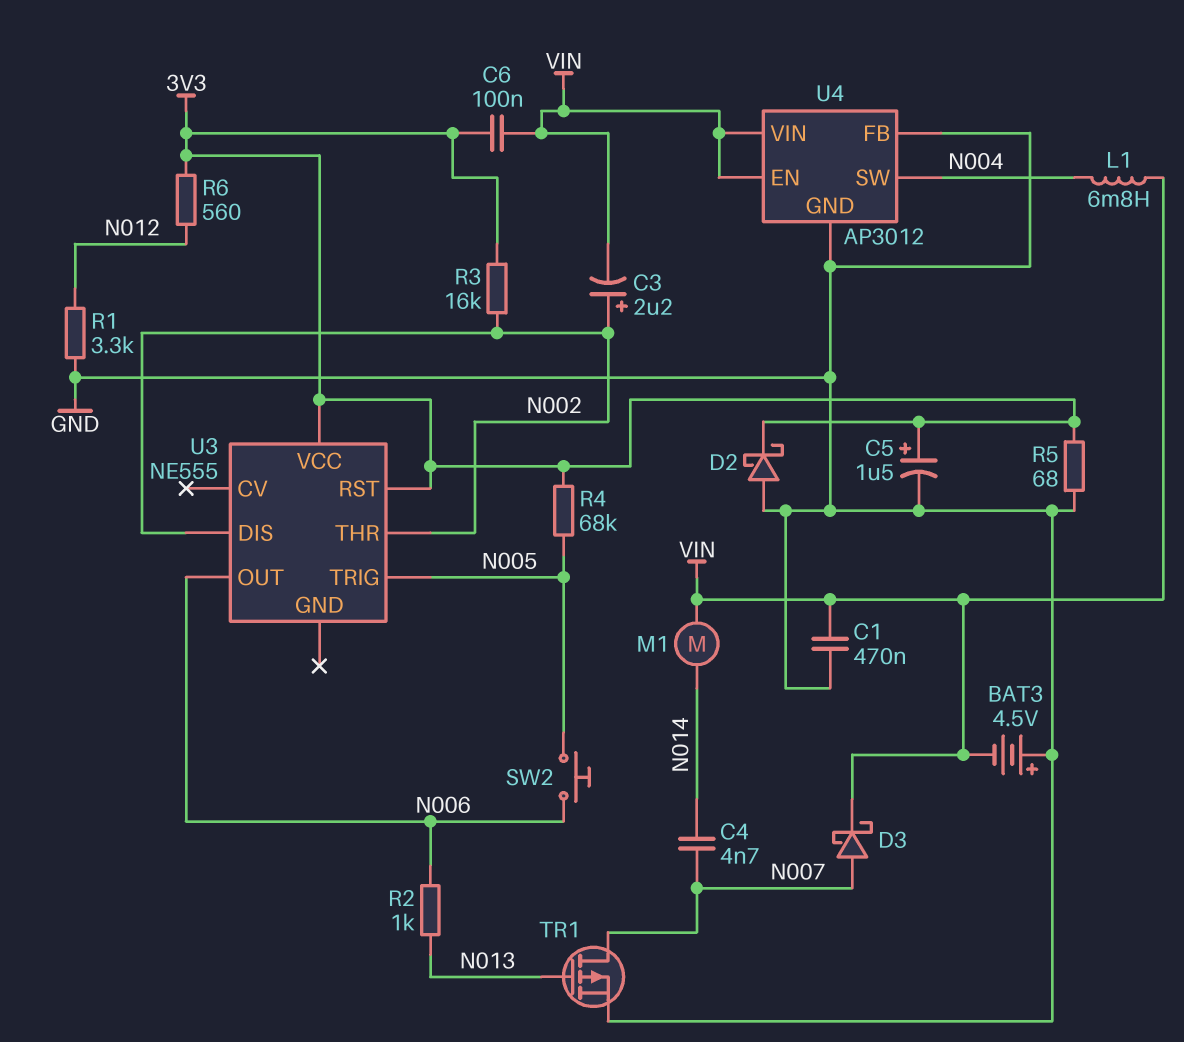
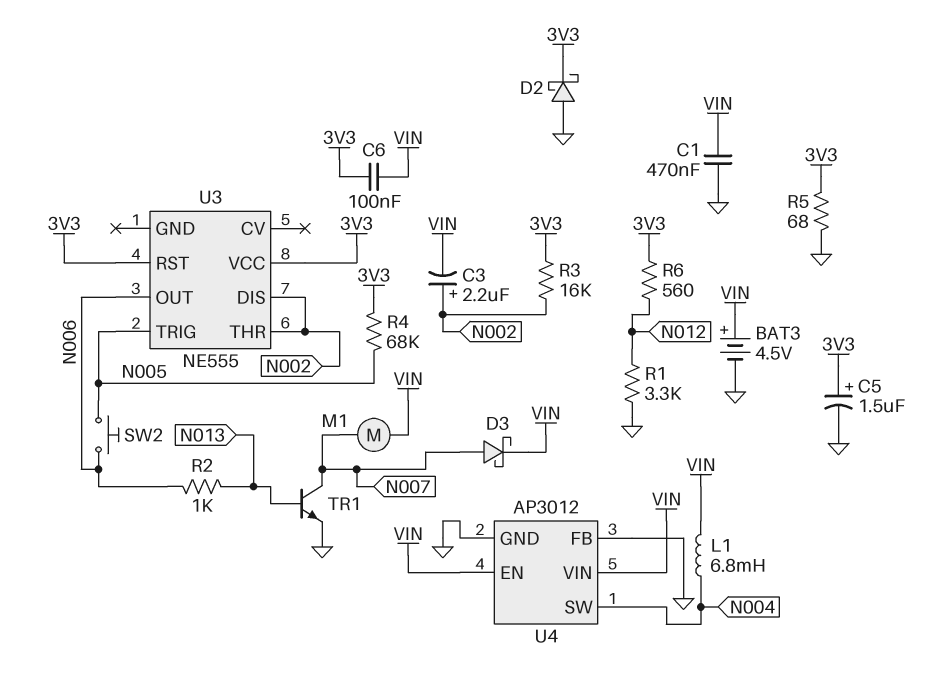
BAT3: 4.5V (plus GND, minus VIN) -> 4.5V (plus VIN, minus GND)
C4: 4.7nF (N007, N014) -> none
M1: motor (N014, VIN) -> motor (N007, VIN)
TR1: PMOS (G N013, D N007, S GND) -> NPN (B N013, C N007, E GND)

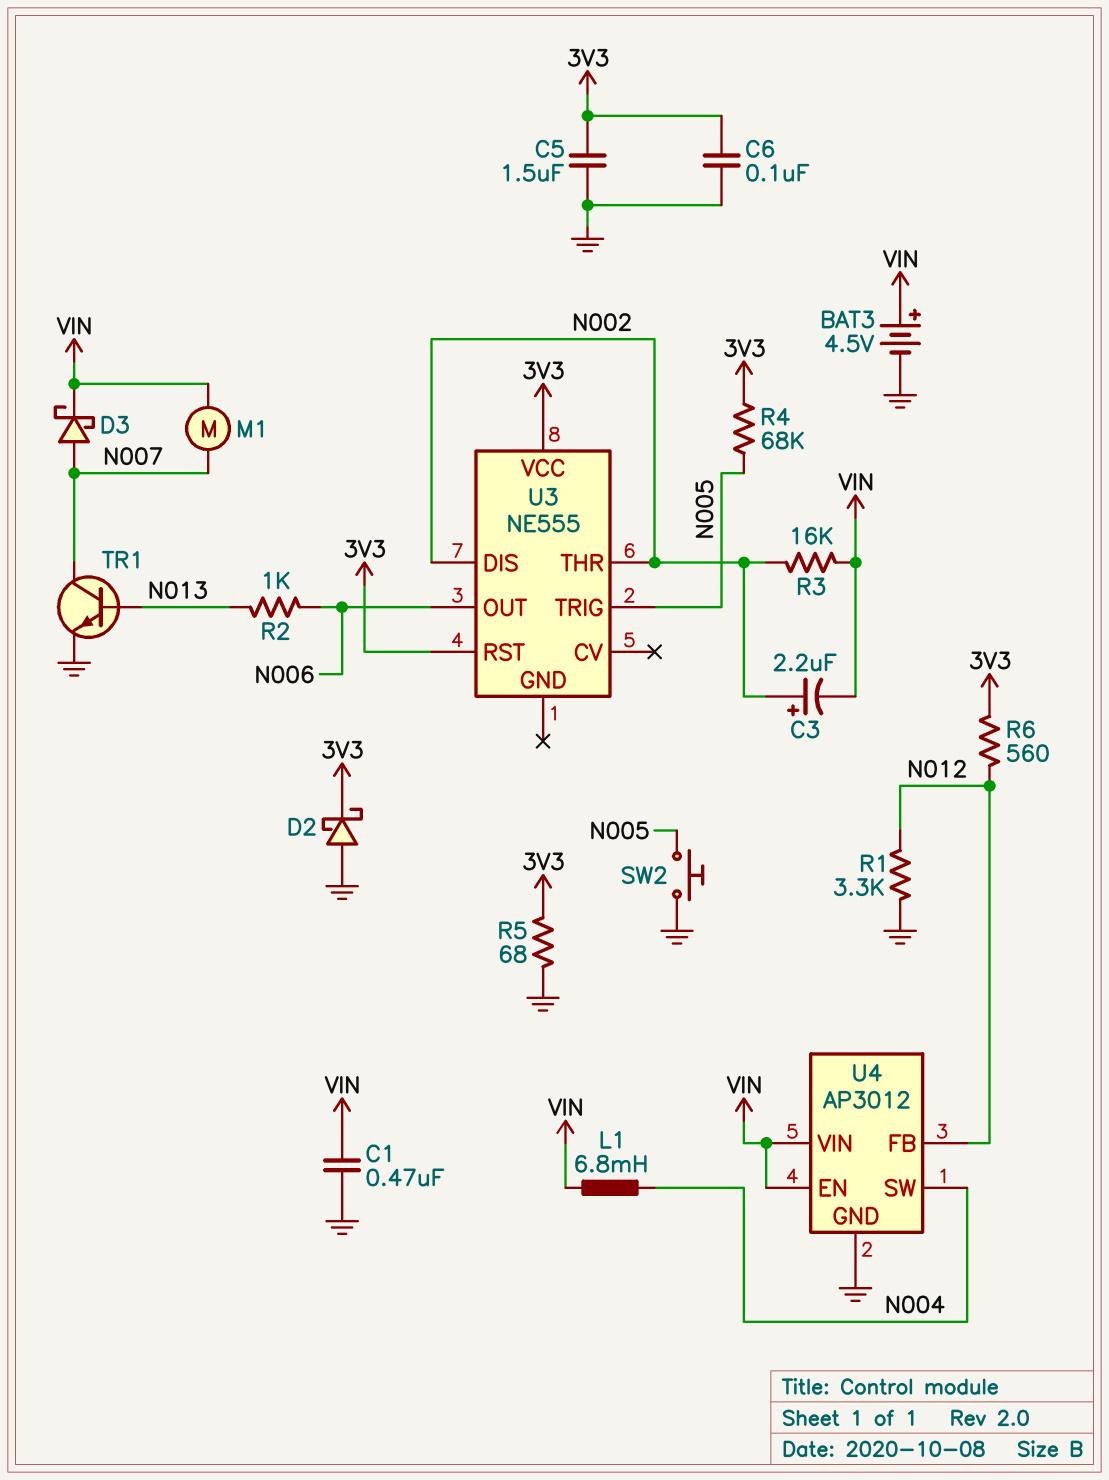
C5: 1.5uF (plus 3V3, minus GND) -> 1.5uF (3V3, GND)
C6: 100nF (3V3, VIN) -> 100nF (3V3, GND)
R3: 16k (3V3, N002) -> 16k (N002, VIN)
SW2: button (N005, N006) -> button (GND, N005)
U4 pin FB: GND -> N012

